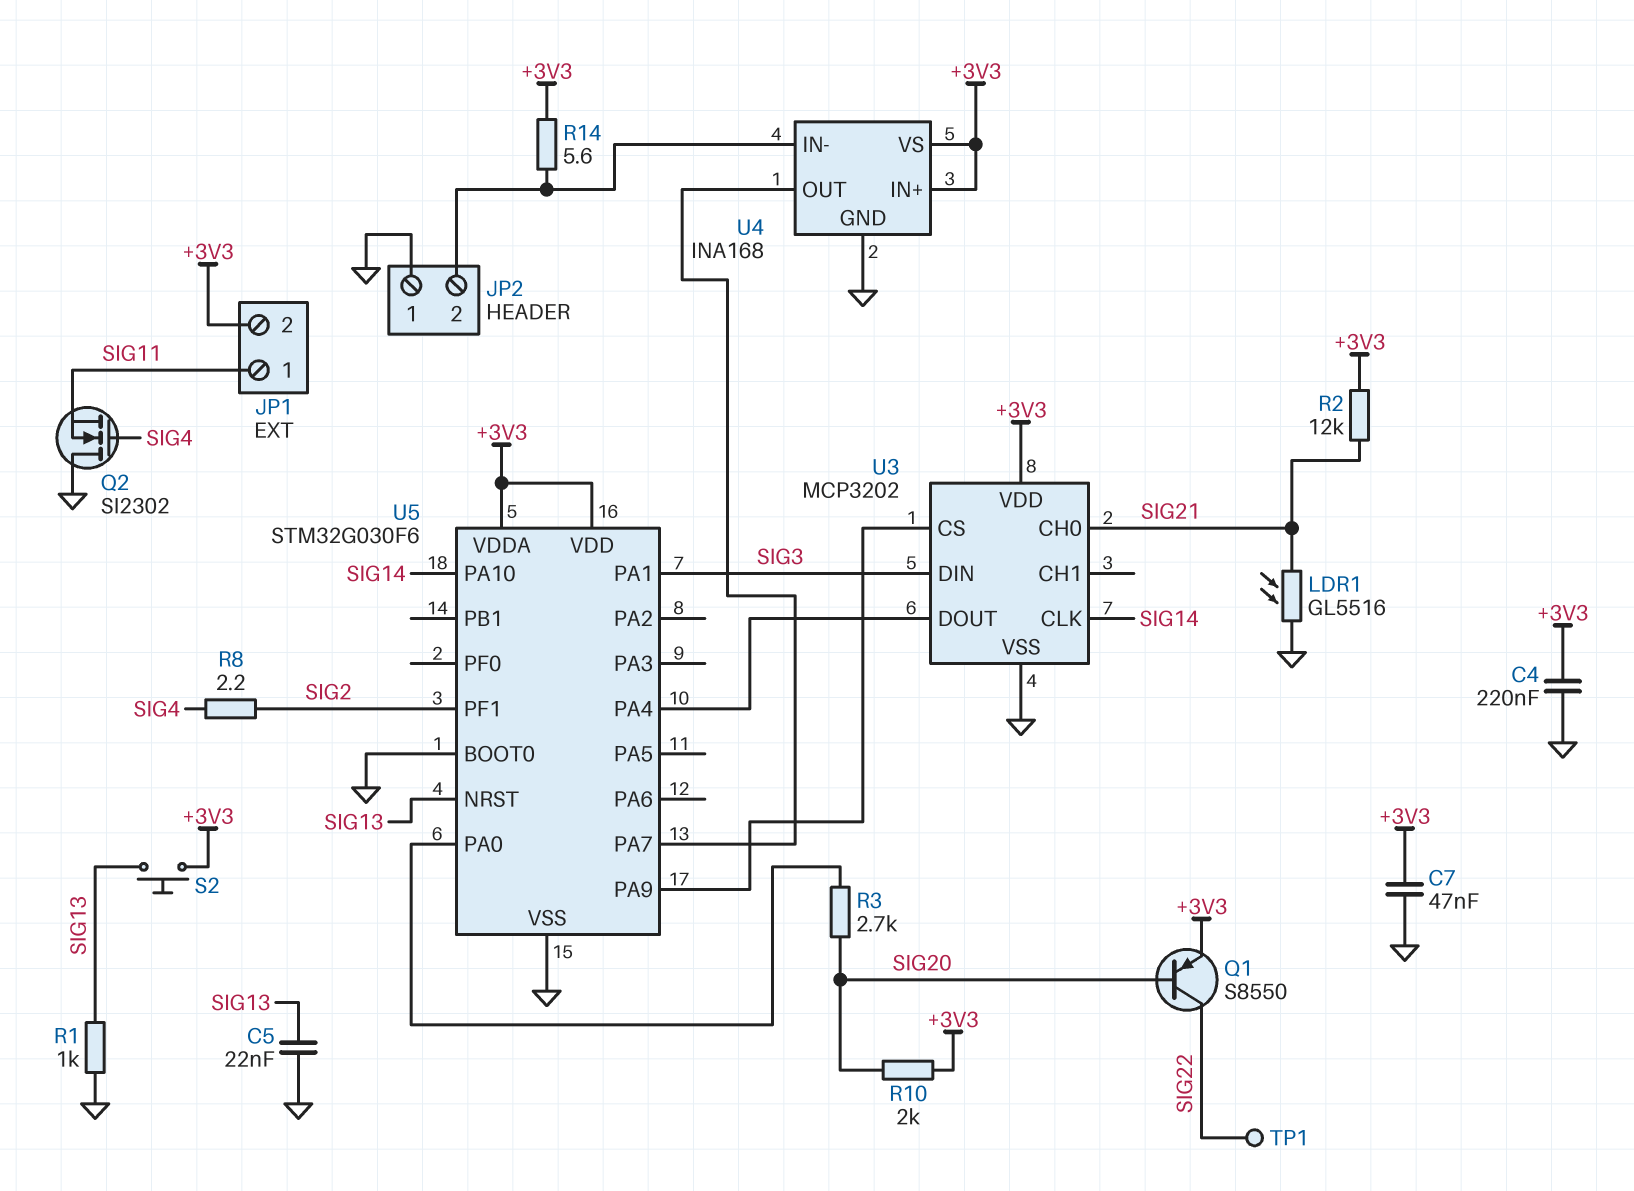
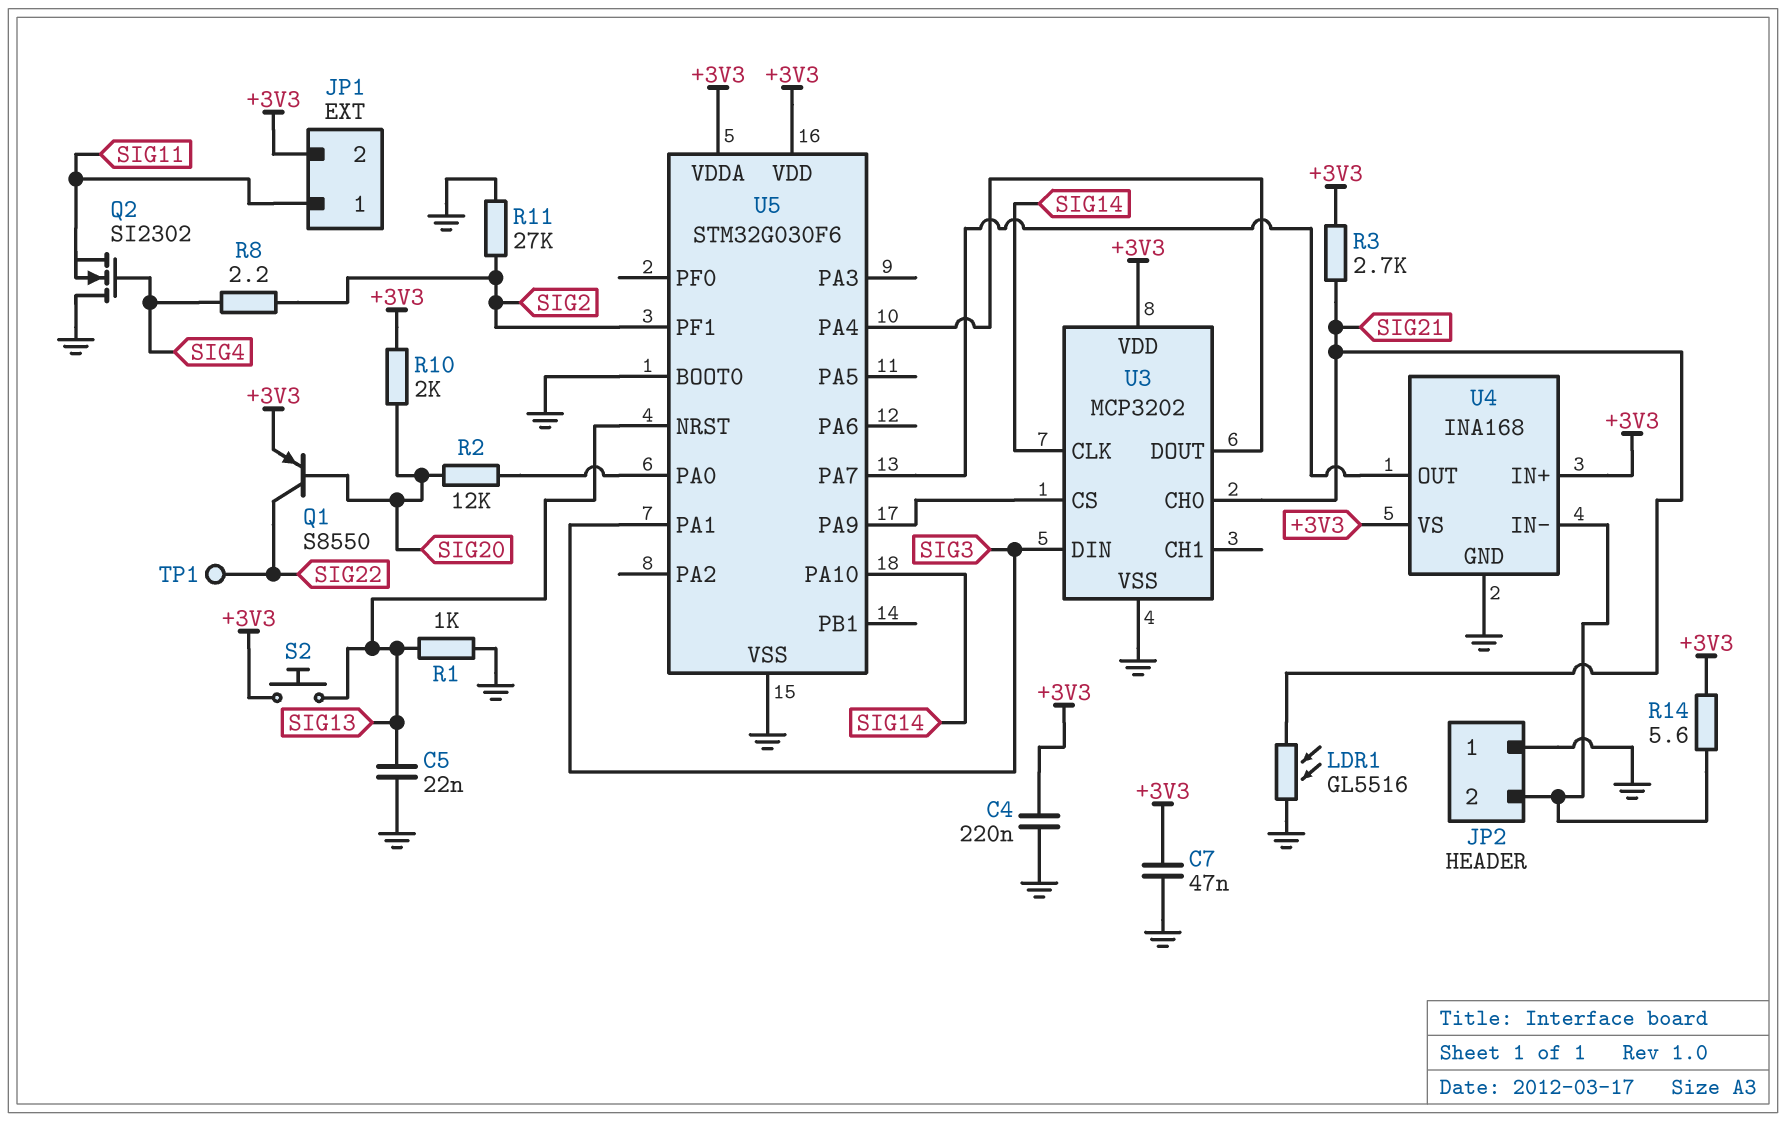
R2: 12k (+3V3, SIG21) -> 12k (SIG20, U5/PA0)
R3: 2.7k (SIG20, U5/PA0) -> 2.7k (+3V3, SIG21)
R11: none -> 27k (GND, SIG2)

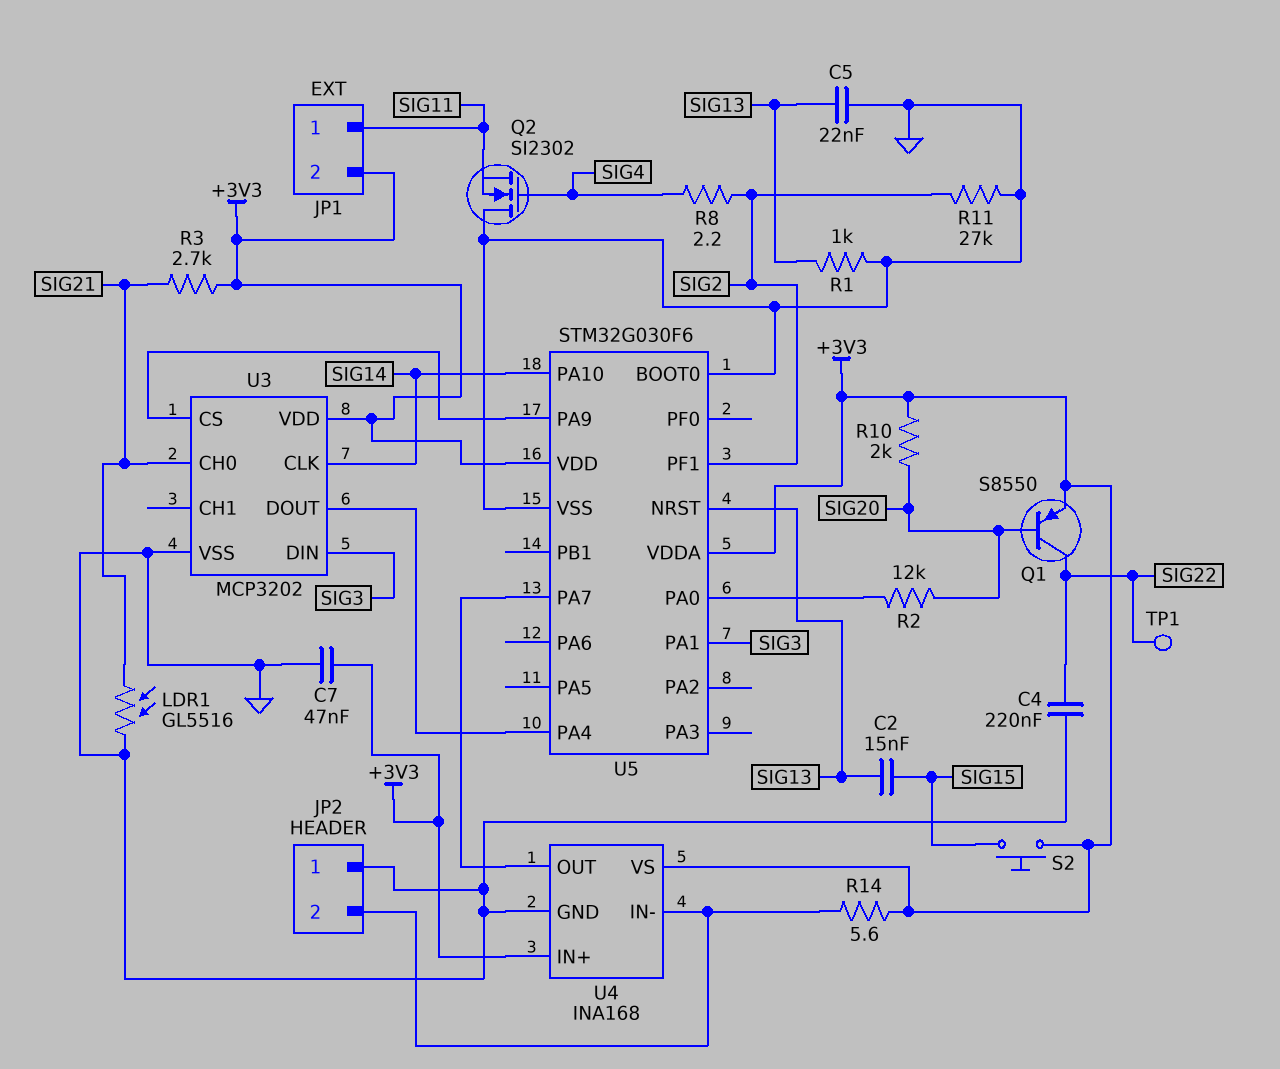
C2: none -> 15nF (SIG13, SIG15)
C4: 220nF (+3V3, GND) -> 220nF (GND, SIG22)
S2: button (+3V3, SIG13) -> button (+3V3, SIG15)

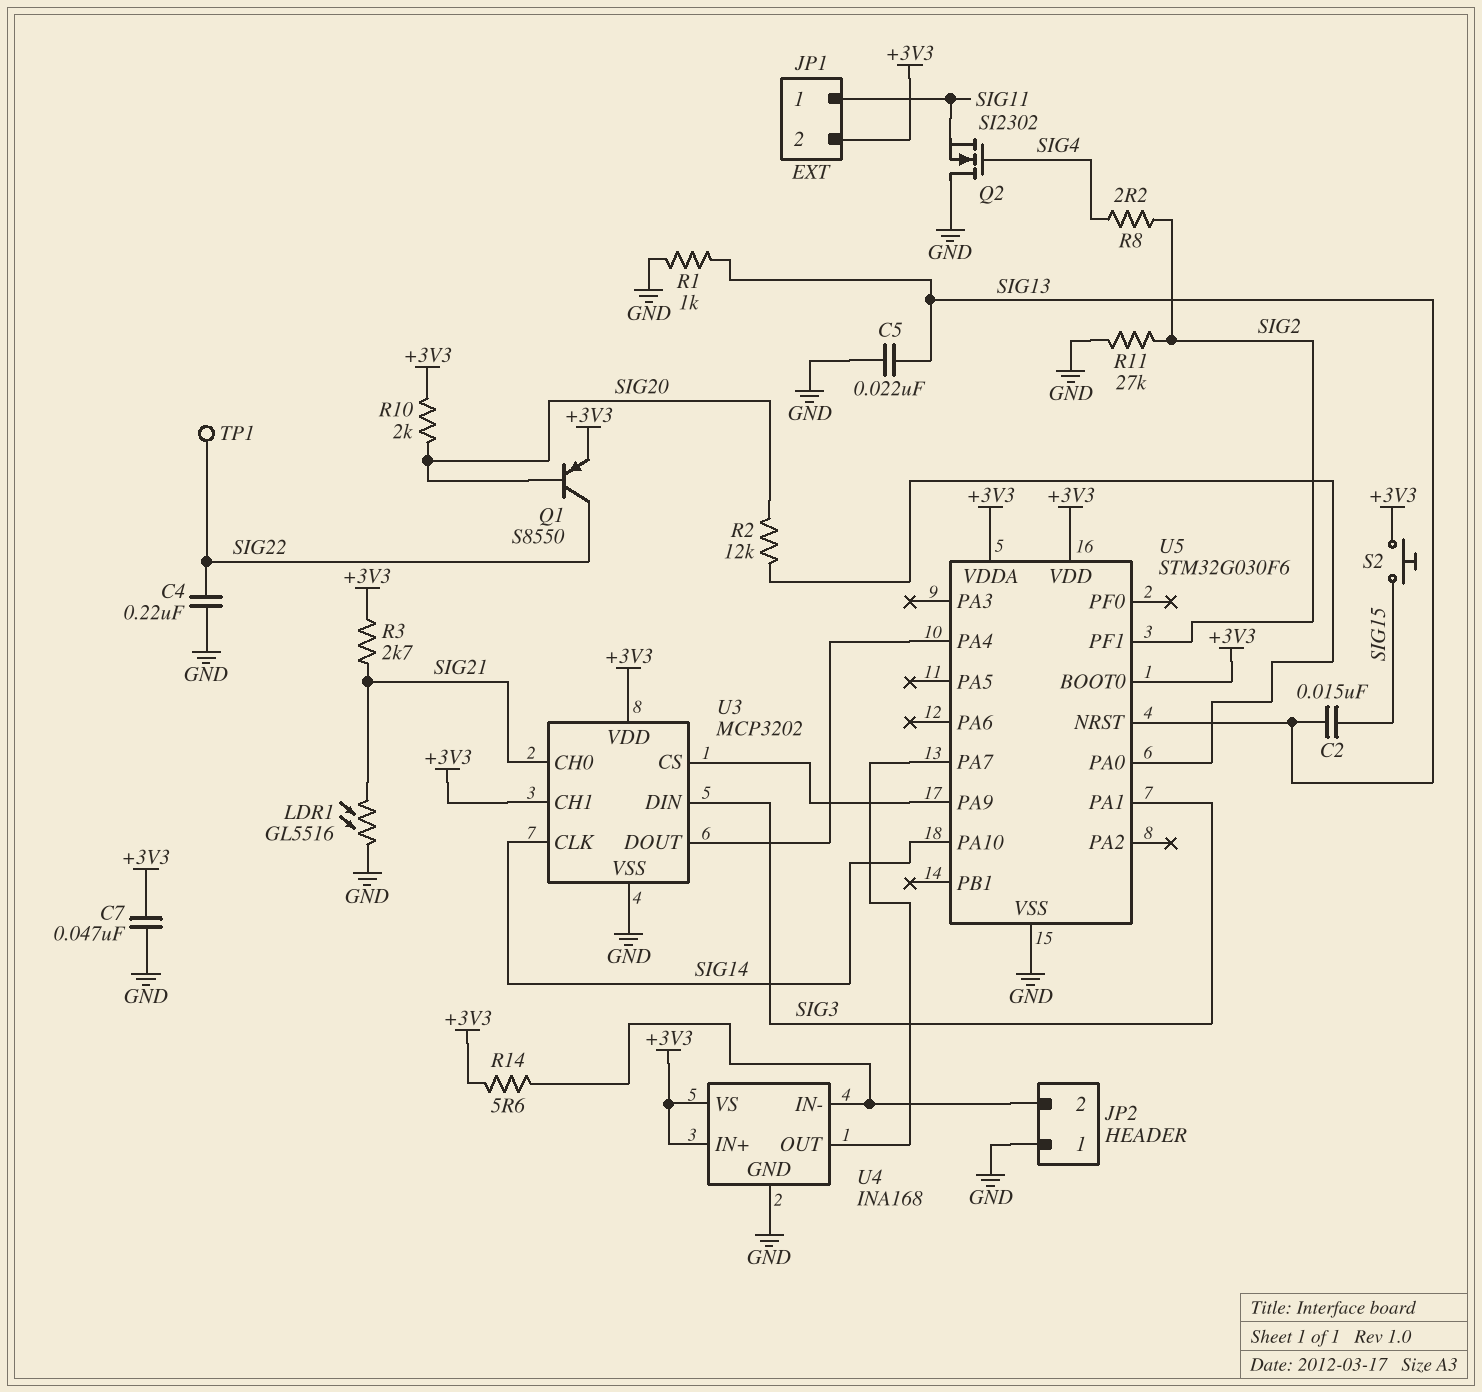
U3 pin CH1: none -> +3V3
U5 pin BOOT0: GND -> +3V3

